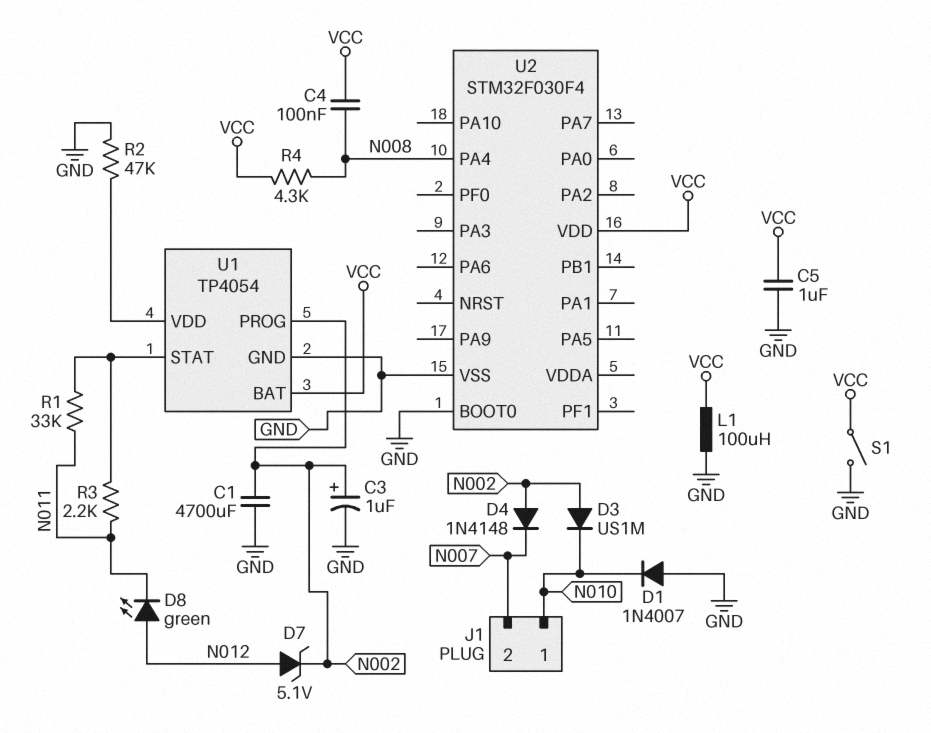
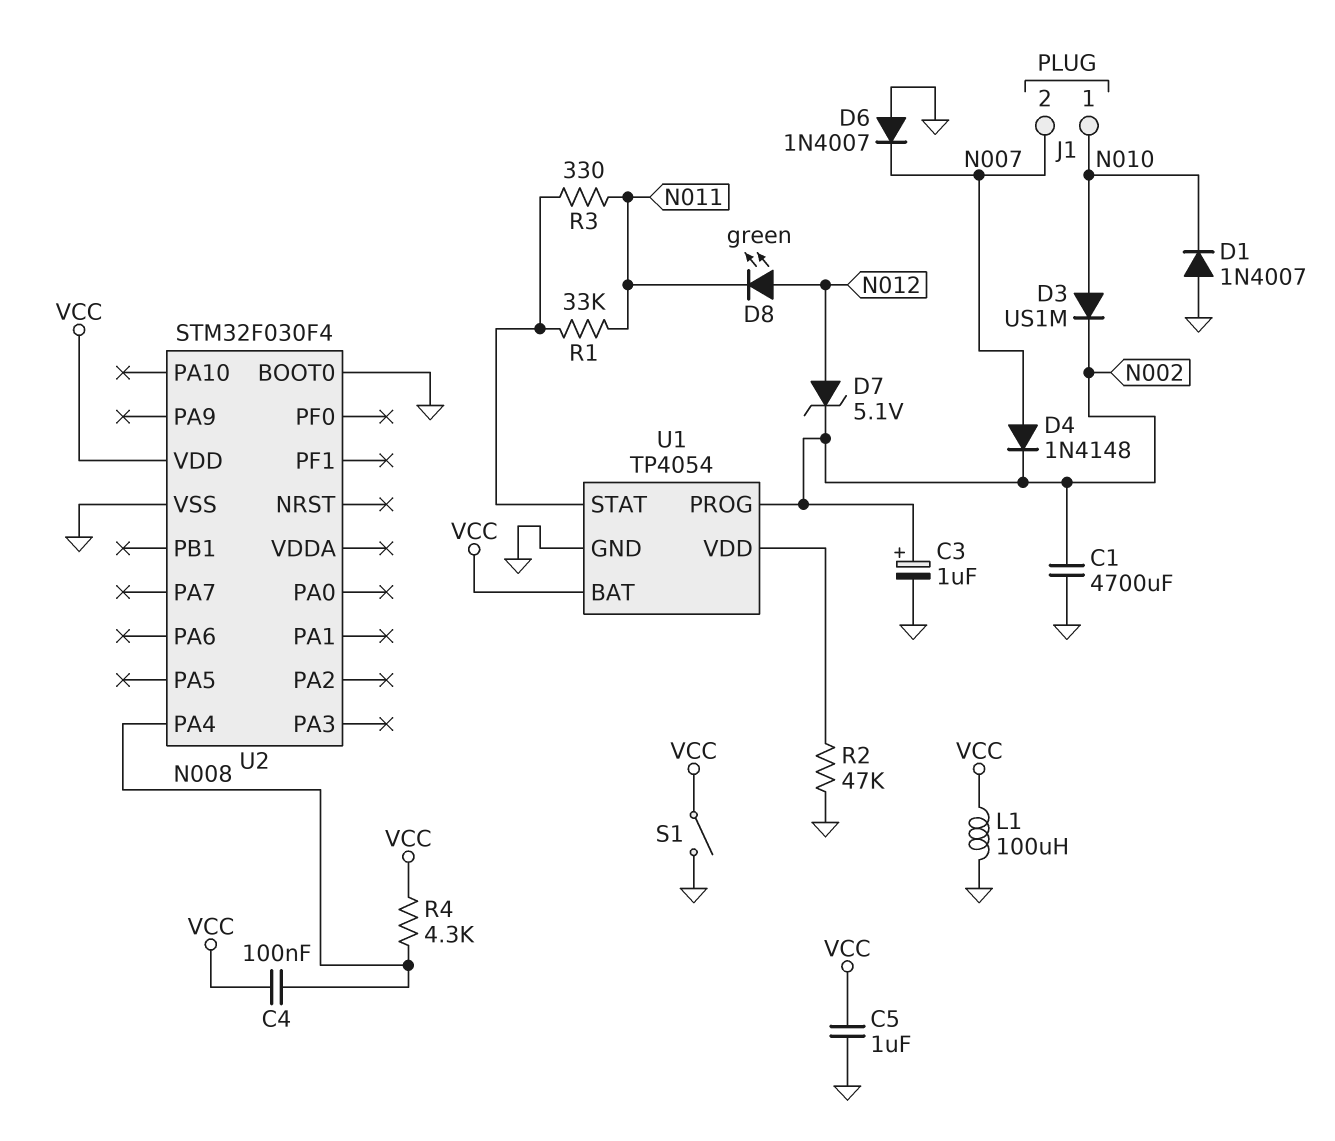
D3: diode US1M (A N002, K N010) -> diode US1M (A N010, K N002)
D4: diode 1N4148 (A N002, K N007) -> diode 1N4148 (A N007, K N002)
D6: none -> diode 1N4007 (A GND, K N007)
R3: 2.2k (N011, U1/STAT) -> 330 (N011, U1/STAT)

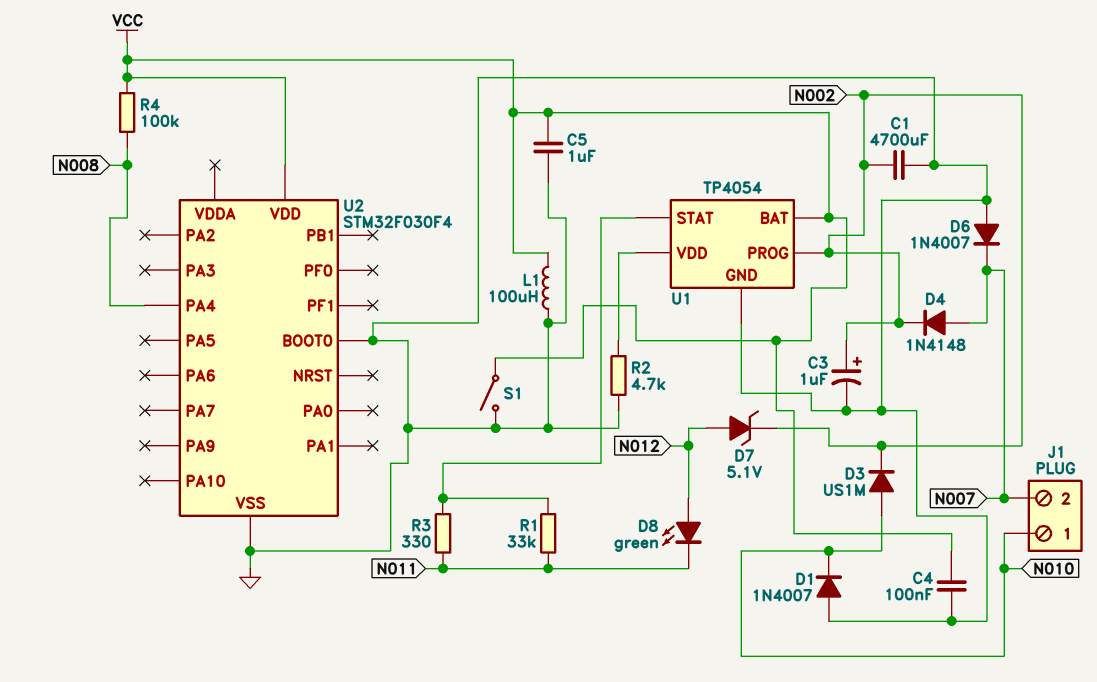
C4: 100nF (N008, VCC) -> 100nF (GND, VCC)
R2: 47k (GND, U1/VDD) -> 4.7k (GND, U1/VDD)
R4: 4.3k (N008, VCC) -> 100k (N008, VCC)

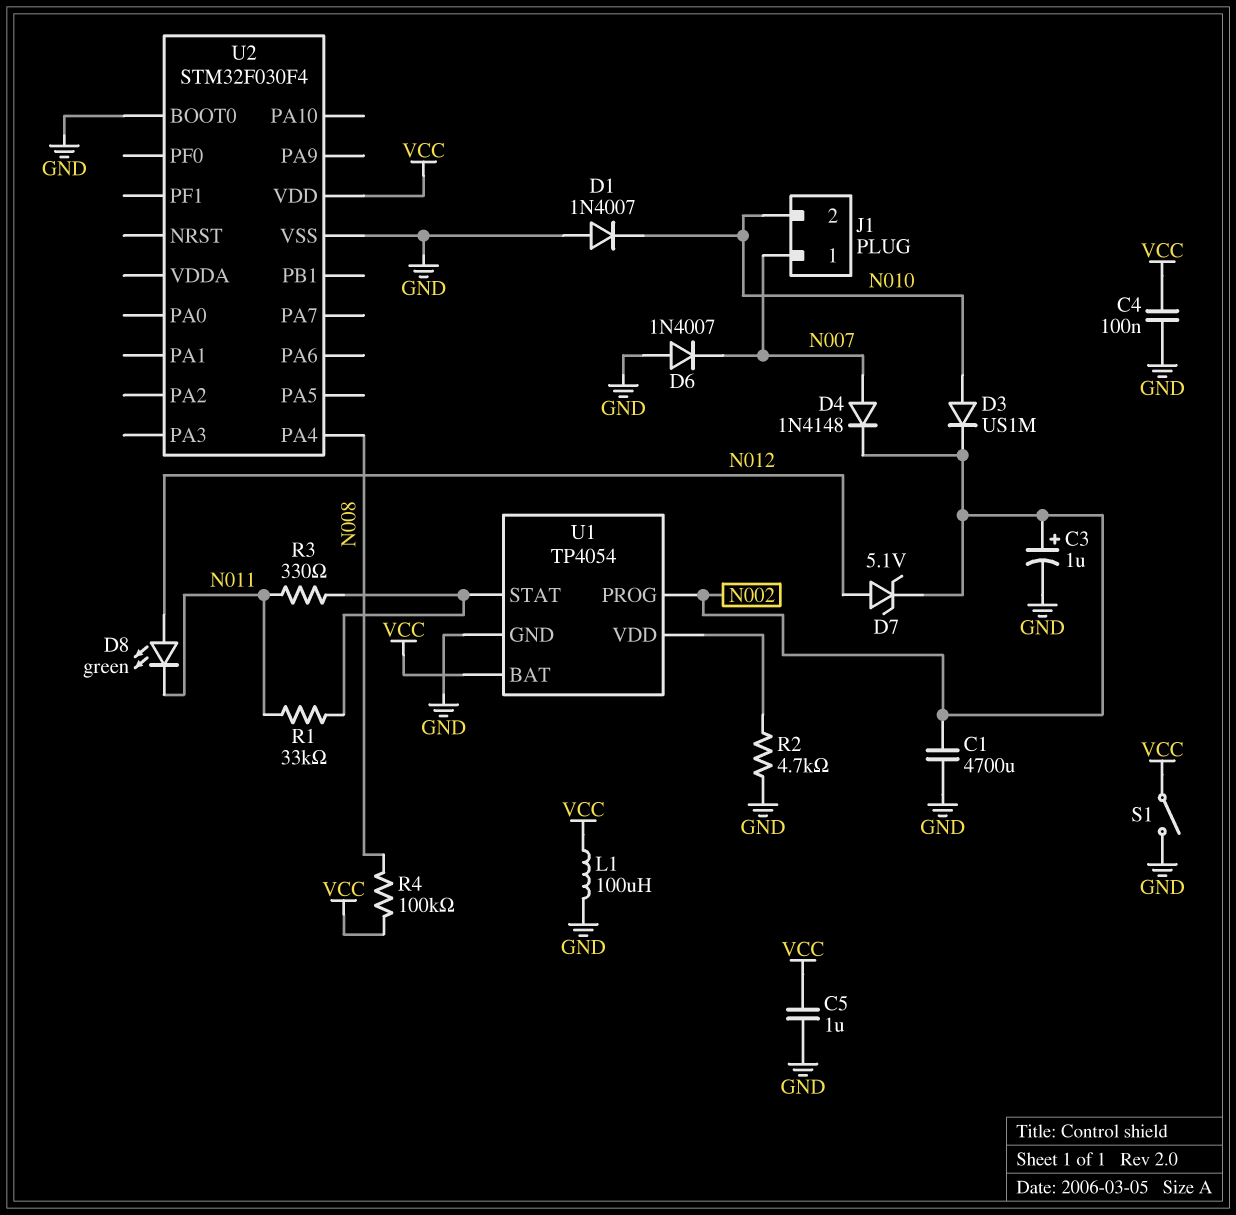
J1 pin 1: N010 -> N007
J1 pin 2: N007 -> N010

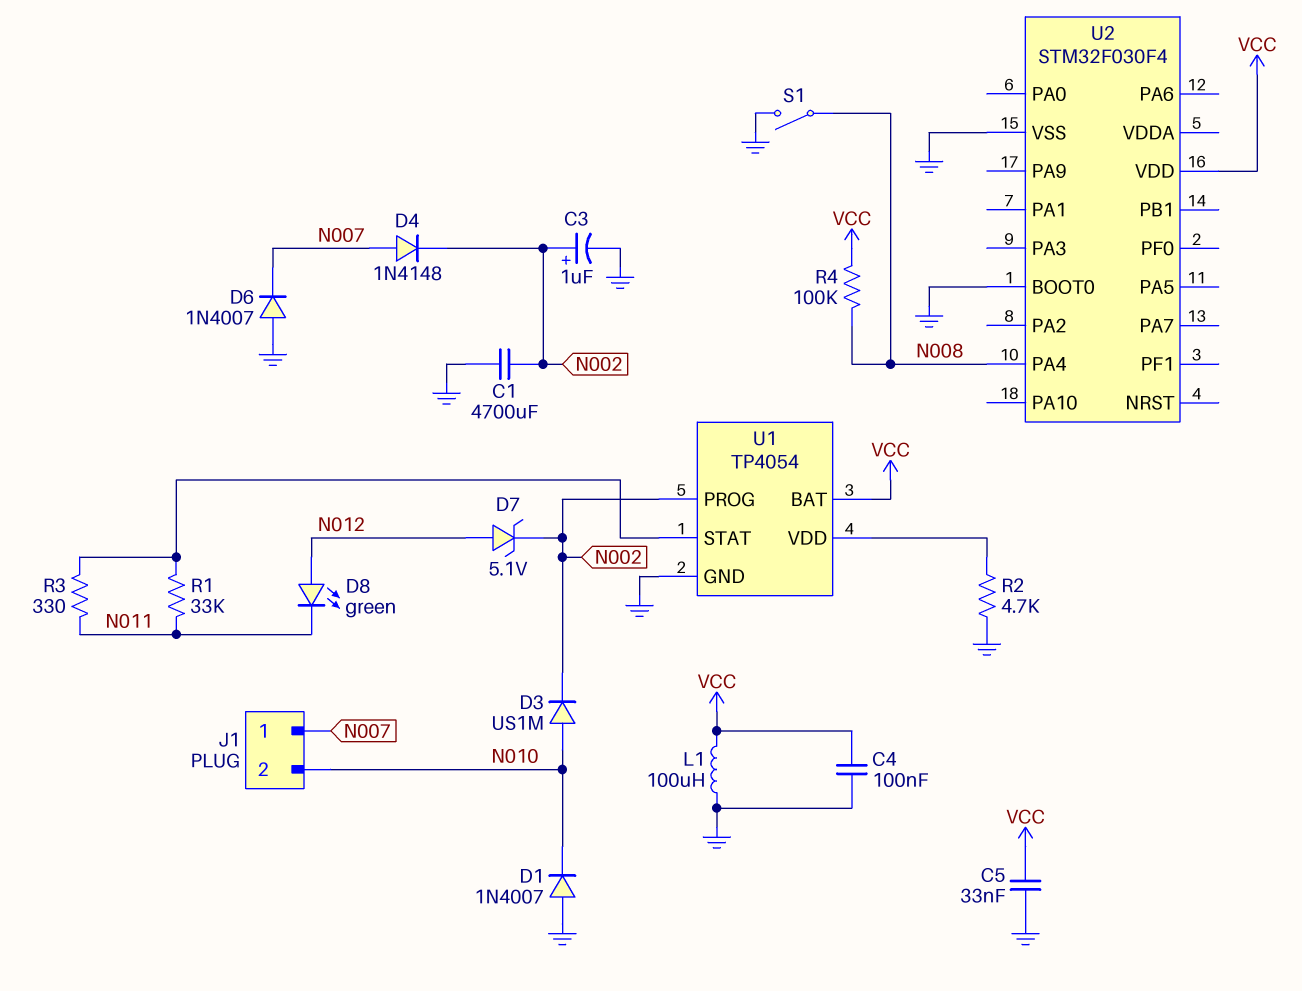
C5: 1uF (GND, VCC) -> 33nF (GND, VCC)
S1: switch (GND, VCC) -> switch (GND, N008)

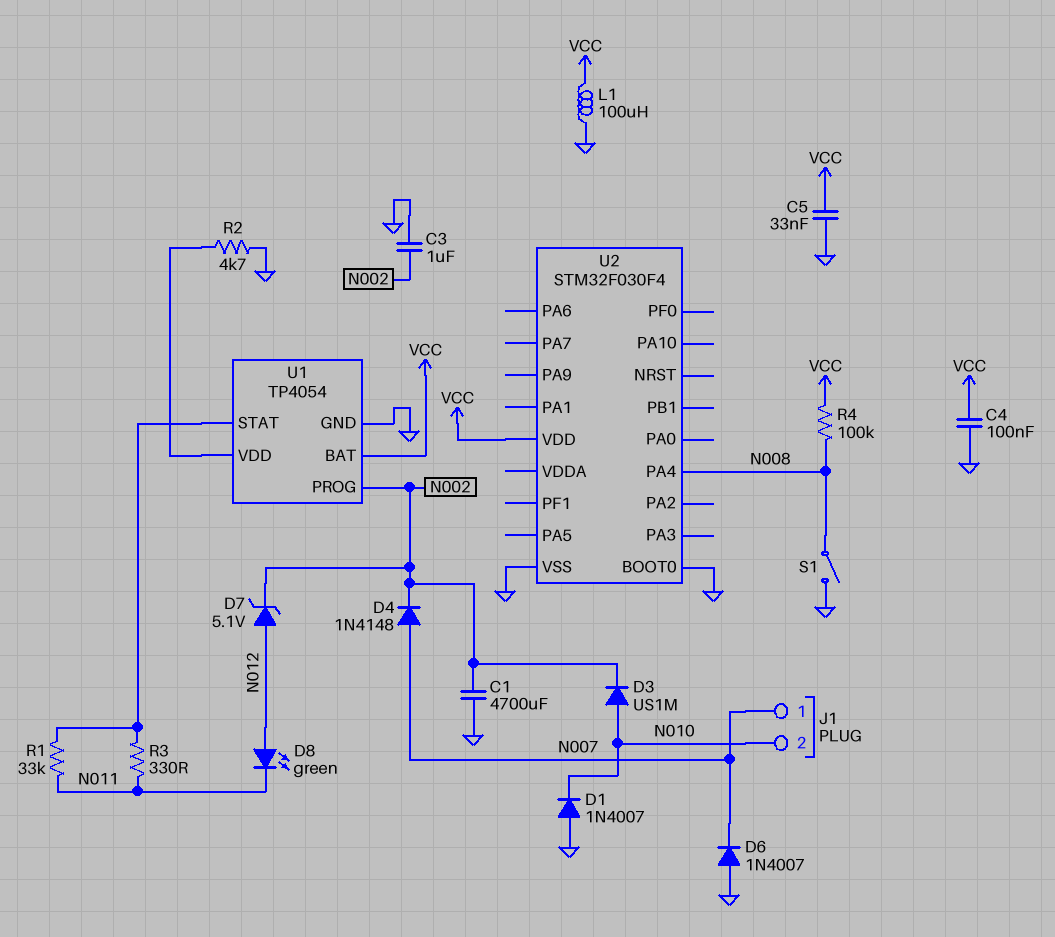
C3: 1uF (plus N002, minus GND) -> 1uF (GND, N002)

